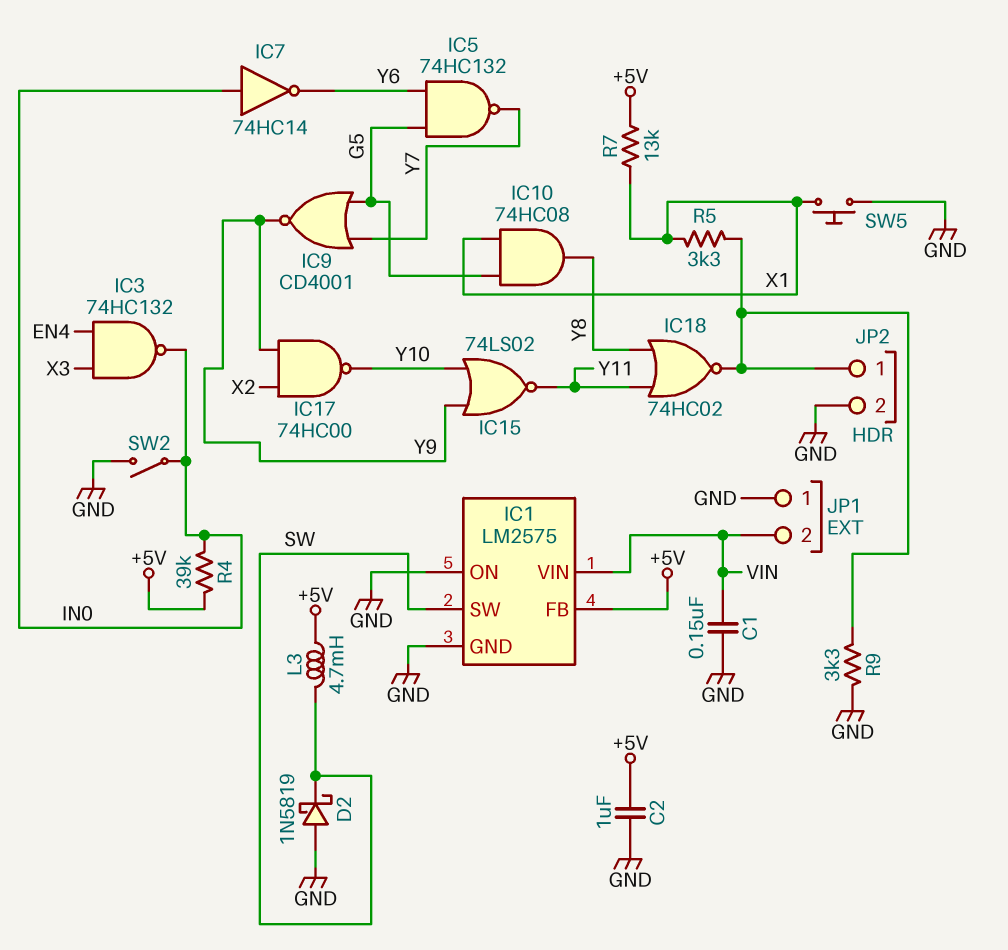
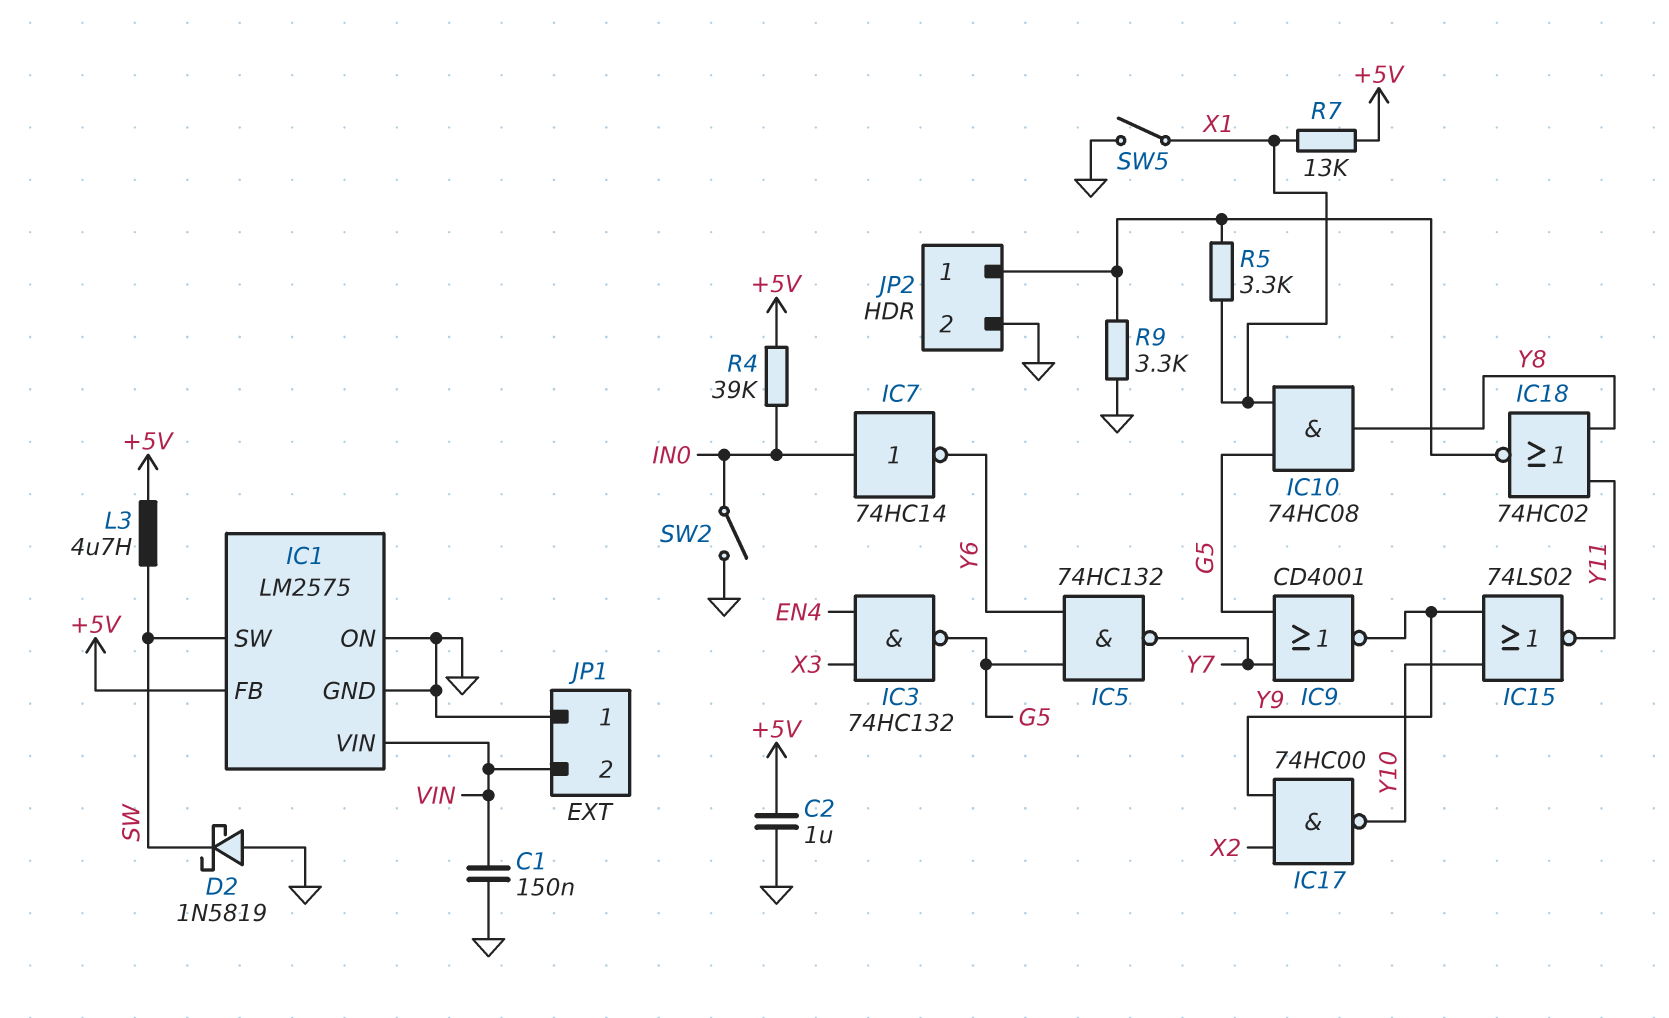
IC3: NAND 74HC132 (in EN4, in X3, out IN0) -> NAND 74HC132 (in EN4, in X3, out G5)
L3: 4.7mH (+5V, SW) -> 4.7uH (+5V, SW)
SW5: button (GND, X1) -> switch (GND, X1)

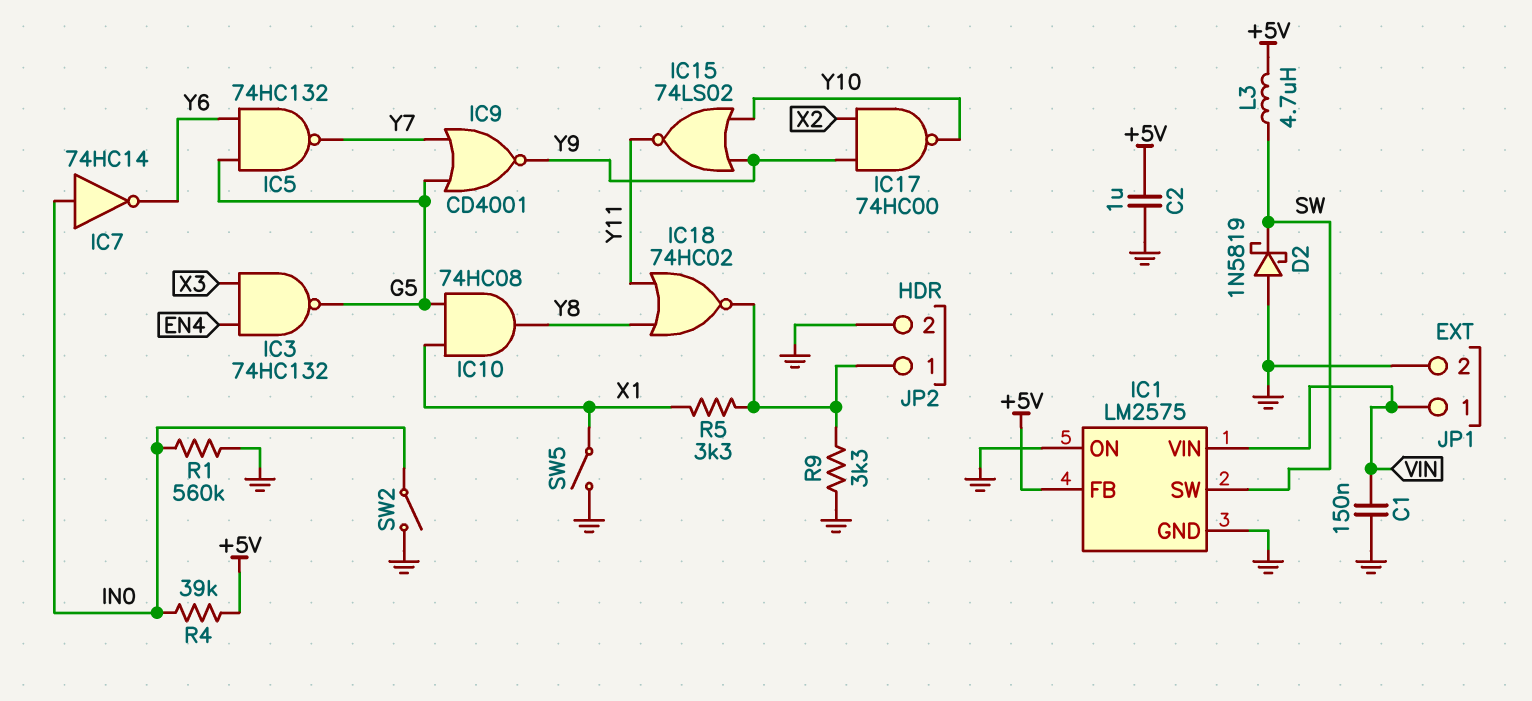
JP1 pin 1: GND -> VIN
JP1 pin 2: VIN -> GND
R1: none -> 560k (GND, IN0)
R7: 13k (+5V, X1) -> none

